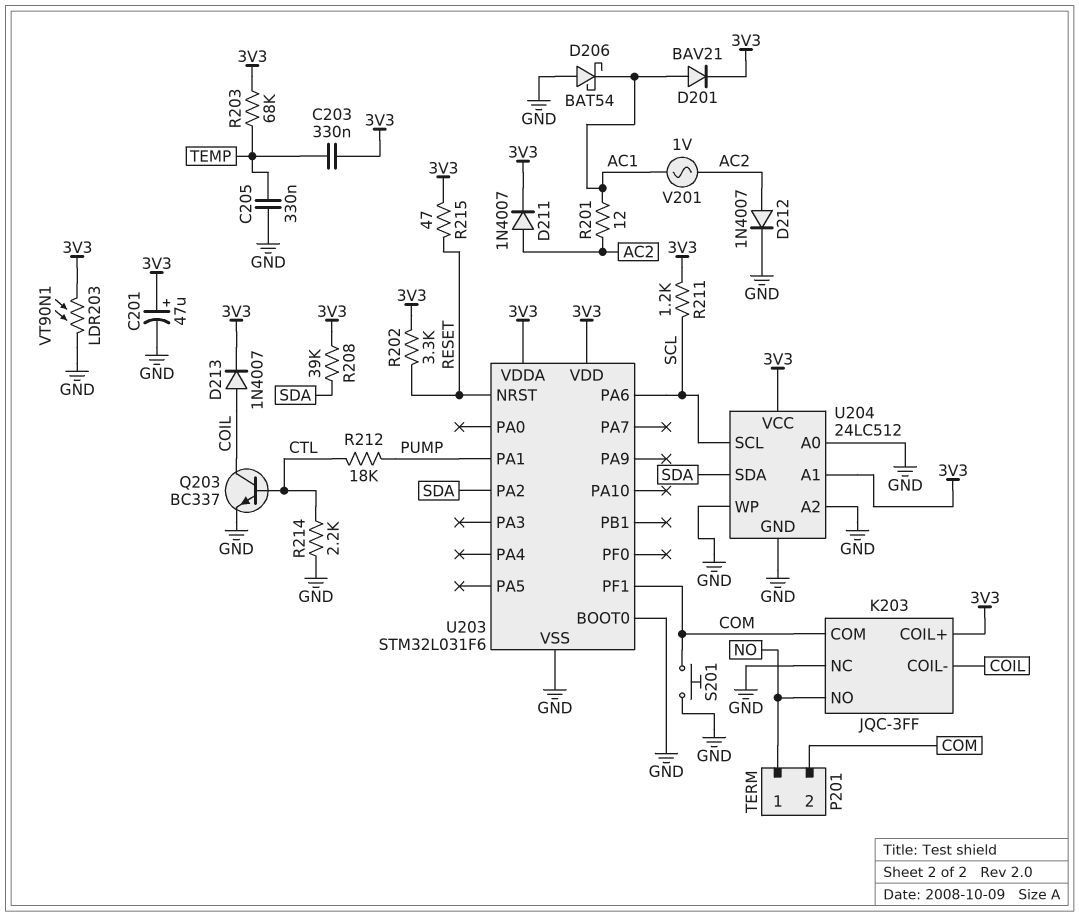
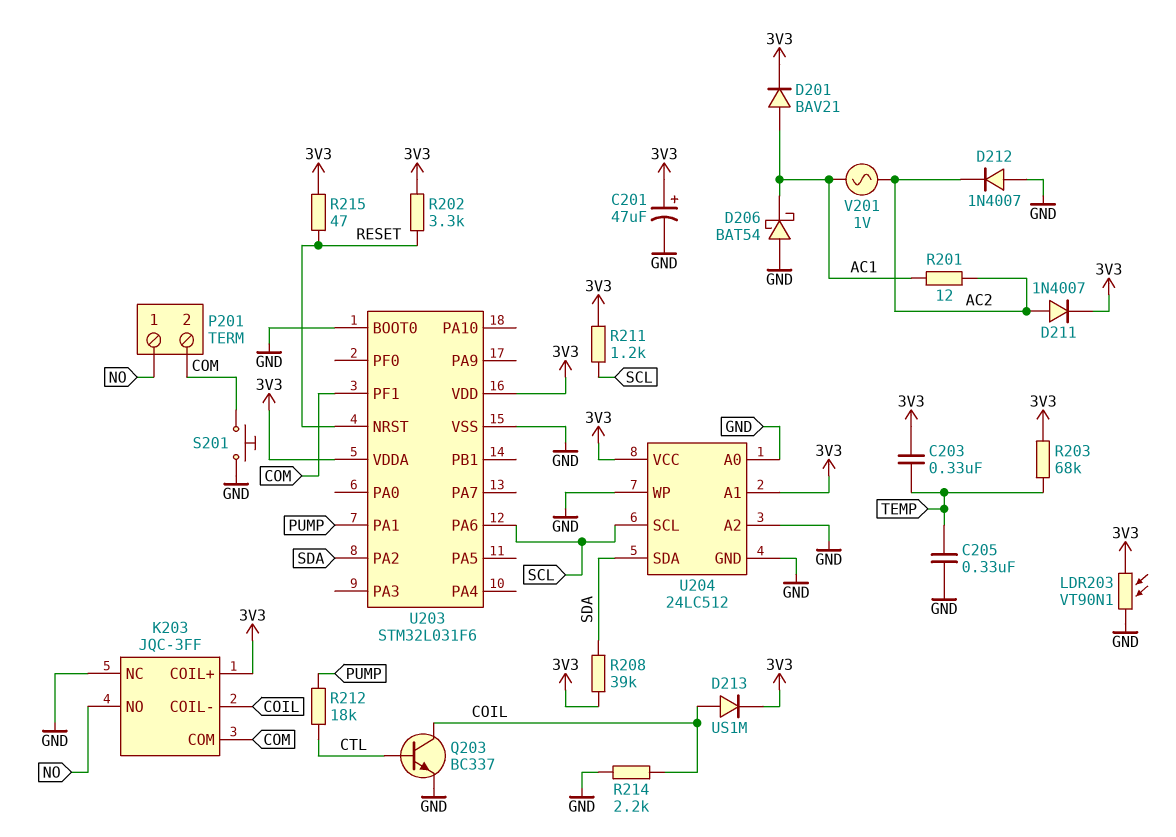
D212: diode 1N4007 (A AC2, K GND) -> diode 1N4007 (A GND, K AC2)
D213: diode 1N4007 (A COIL, K 3V3) -> diode US1M (A COIL, K 3V3)
R214: 2.2k (CTL, GND) -> 2.2k (COIL, GND)

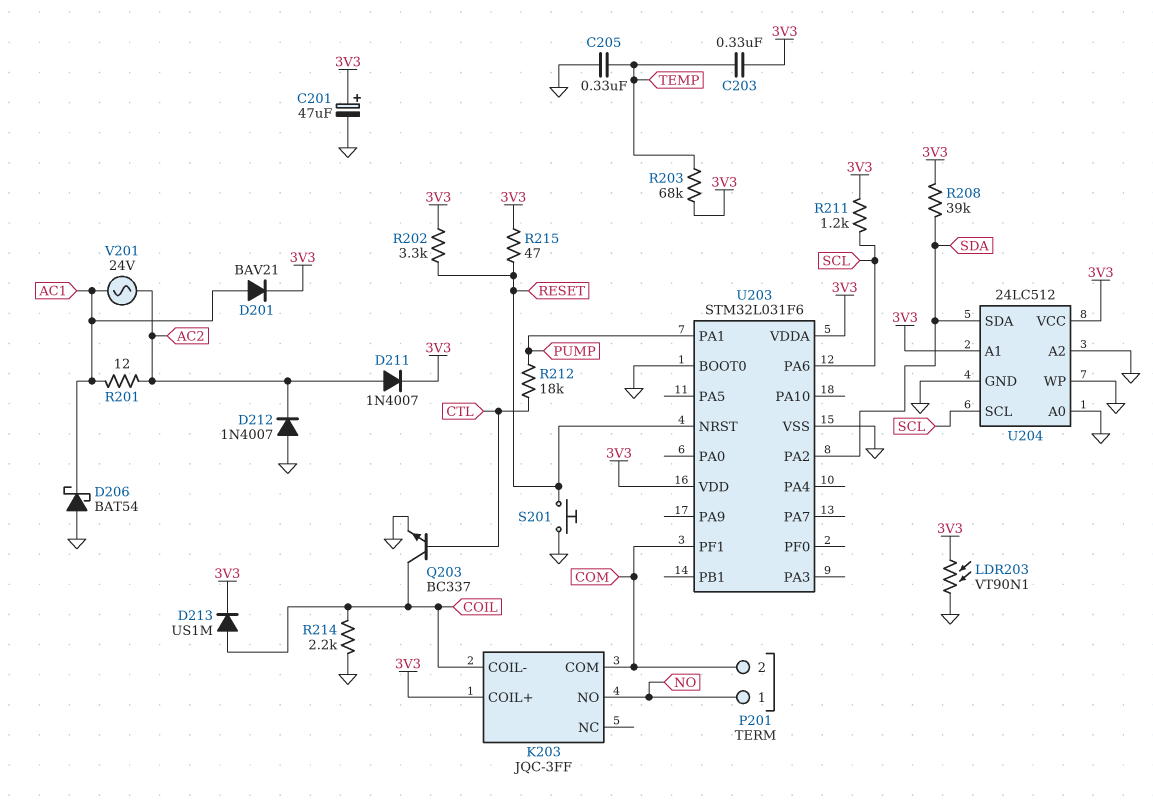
K203 pin NC: GND -> none
S201: button (COM, GND) -> button (GND, RESET)
V201: AC 1V (AC1, AC2) -> AC 24V (AC1, AC2)

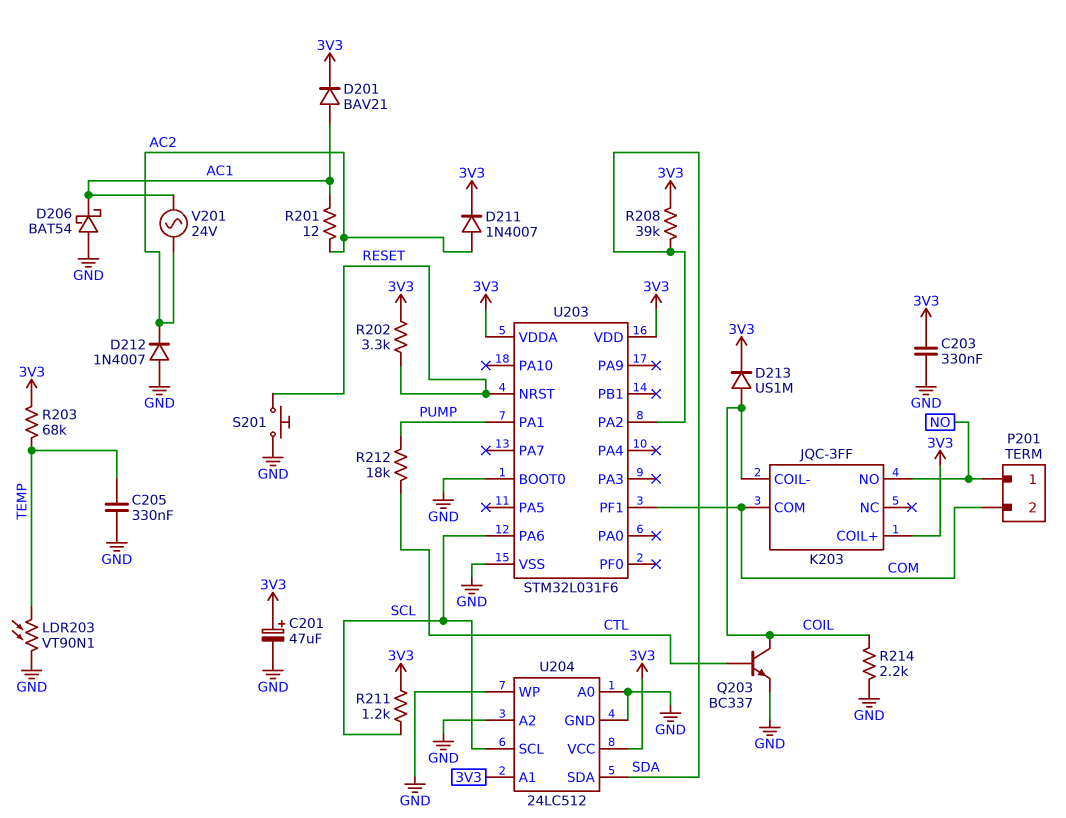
C203: 330nF (3V3, TEMP) -> 330nF (3V3, GND)
LDR203: VT90N1 (3V3, GND) -> VT90N1 (GND, TEMP)
R215: 47 (3V3, RESET) -> none

